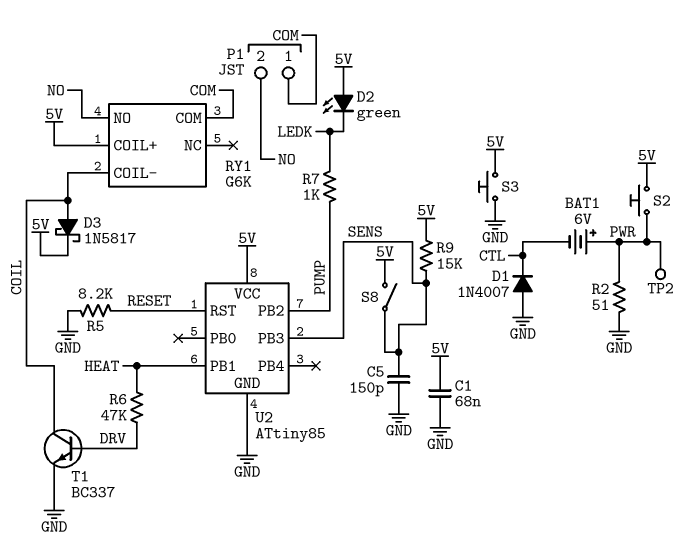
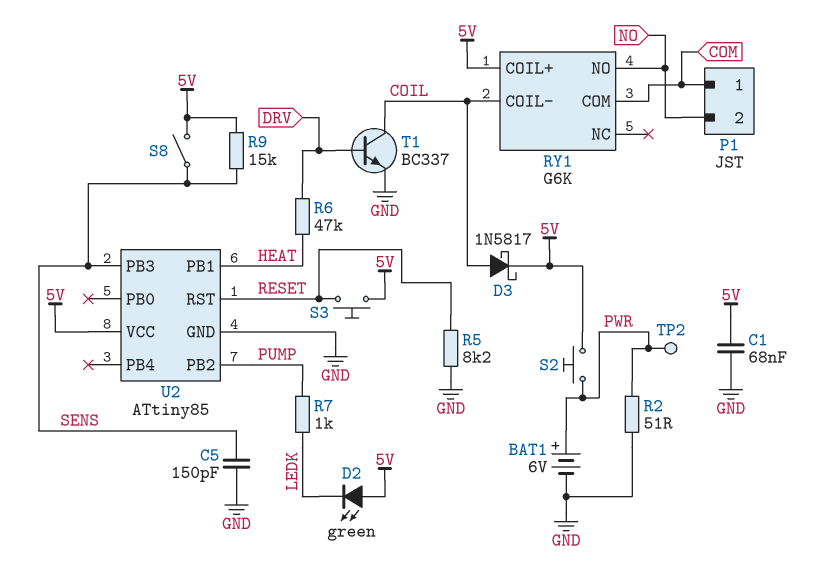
BAT1: 6V (plus PWR, minus CTL) -> 6V (plus PWR, minus GND)
D1: diode 1N4007 (A GND, K CTL) -> none
S3: button (5V, GND) -> button (5V, RESET)

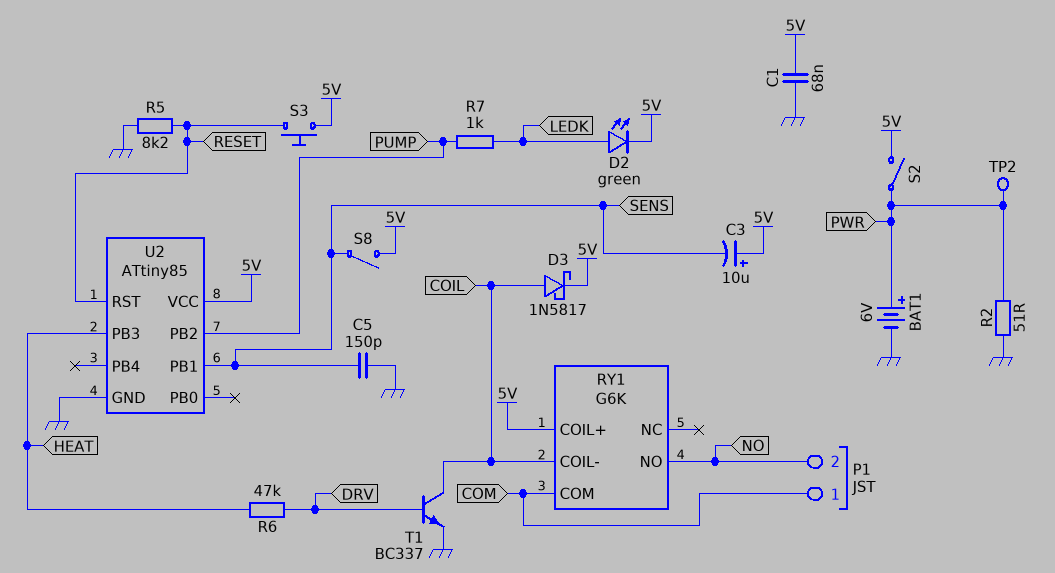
C3: none -> 10uF (plus 5V, minus SENS)
D2: LED green (A 5V, K LEDK) -> LED green (A LEDK, K 5V)
R9: 15k (5V, SENS) -> none
S2: button (5V, PWR) -> switch (5V, PWR)
U2 pin PB1: HEAT -> SENS
U2 pin PB3: SENS -> HEAT

